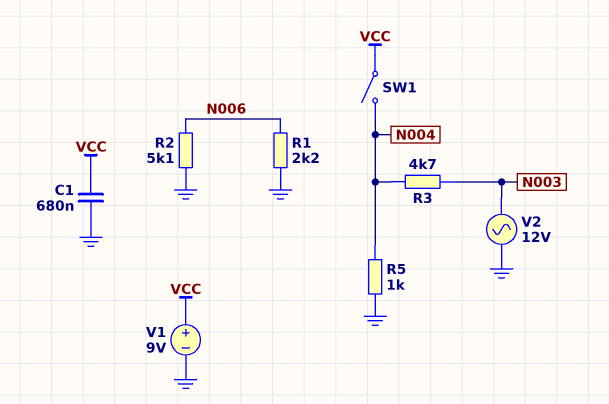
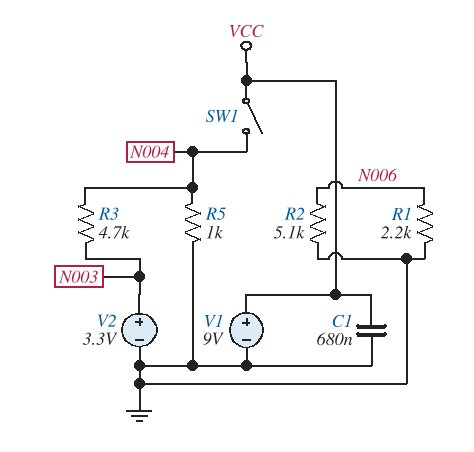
V2: AC 12V (GND, N003) -> 3.3V (plus N003, minus GND)

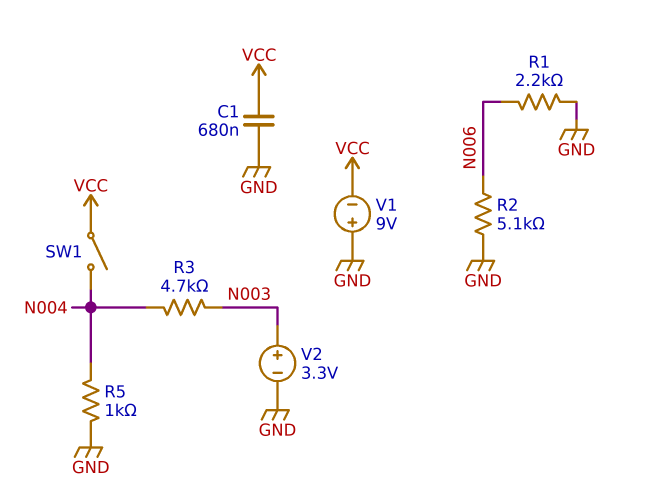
V1: 9V (plus VCC, minus GND) -> 9V (plus GND, minus VCC)

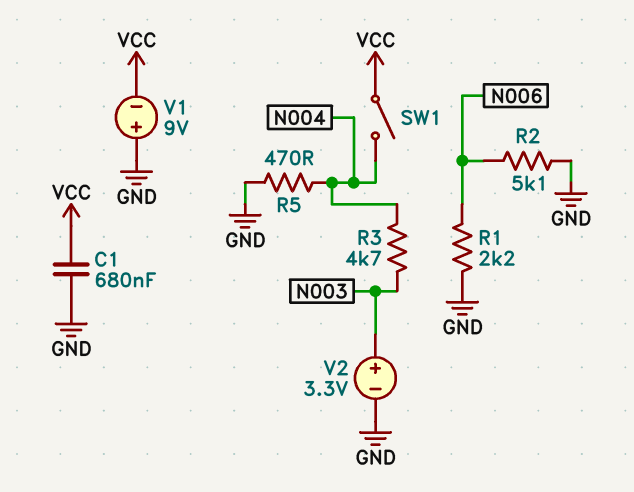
R5: 1k (GND, N004) -> 470 (GND, N004)

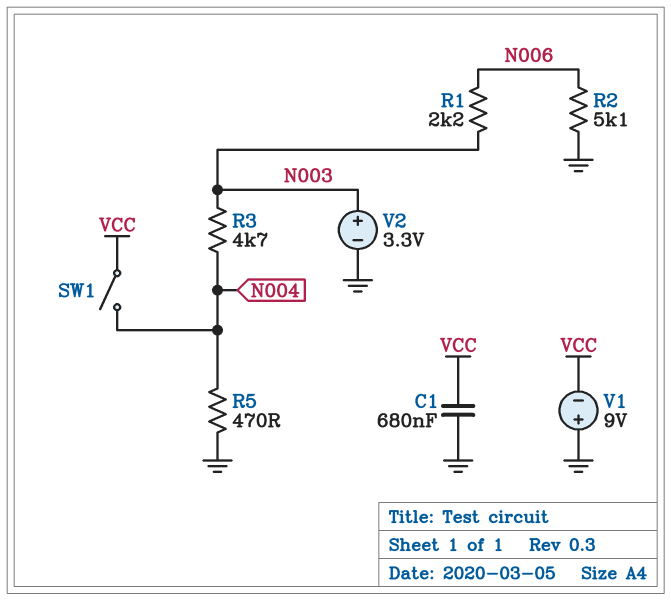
R1: 2.2k (GND, N006) -> 2.2k (N003, N006)

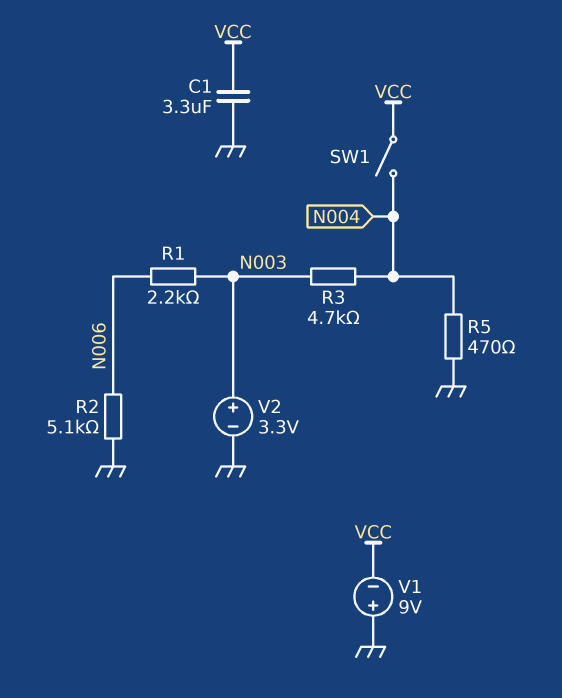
C1: 680nF (GND, VCC) -> 3.3uF (GND, VCC)

